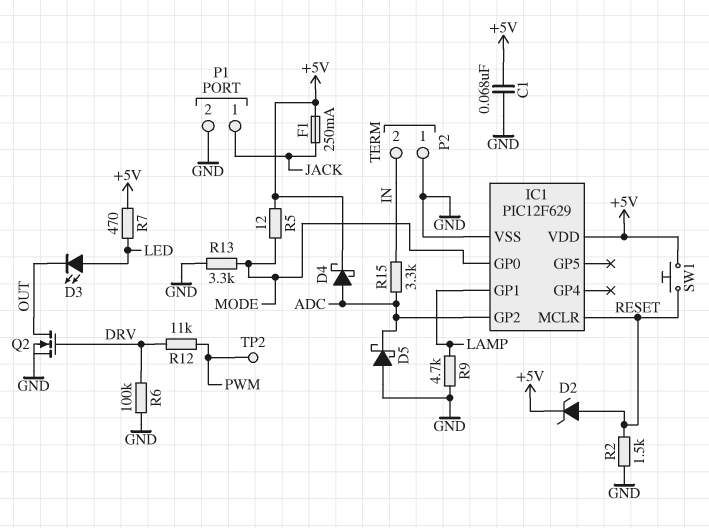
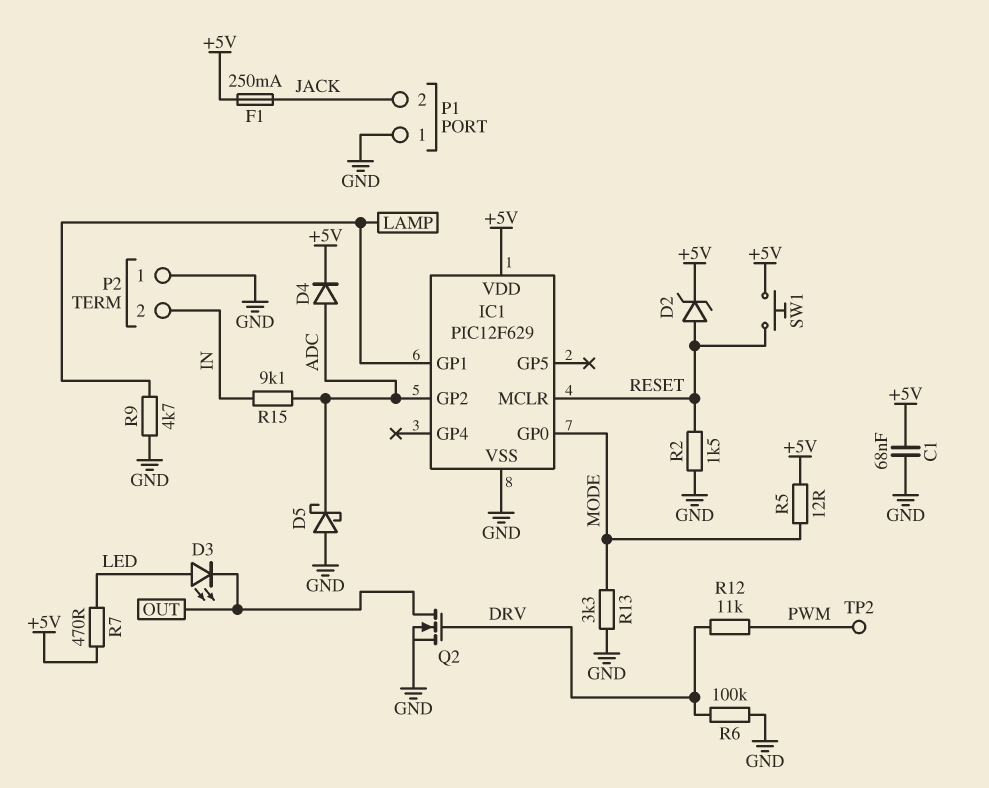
D4: schottky (A ADC, K +5V) -> diode (A ADC, K +5V)
P1 pin 1: JACK -> GND
P1 pin 2: GND -> JACK
R15: 3.3k (ADC, IN) -> 9.1k (ADC, IN)

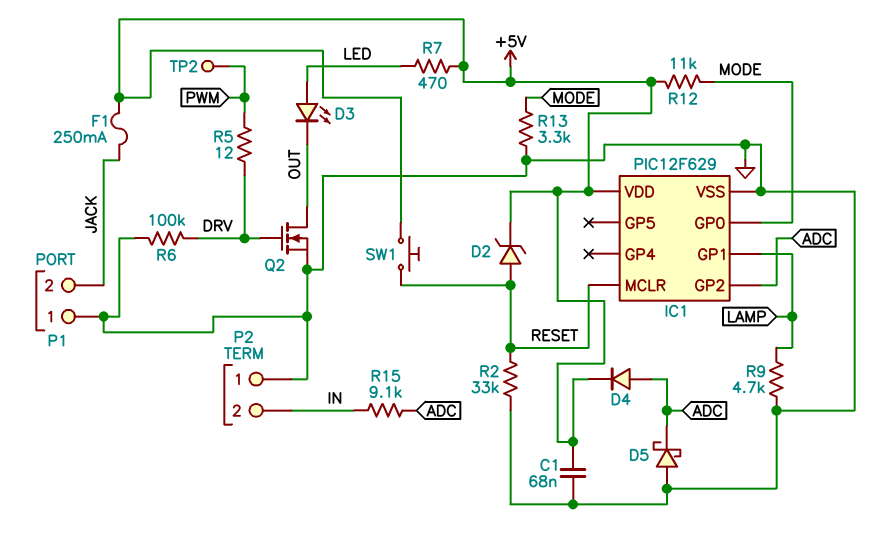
R2: 1.5k (GND, RESET) -> 33k (GND, RESET)
R5: 12 (+5V, MODE) -> 12 (DRV, PWM)
R12: 11k (DRV, PWM) -> 11k (+5V, MODE)

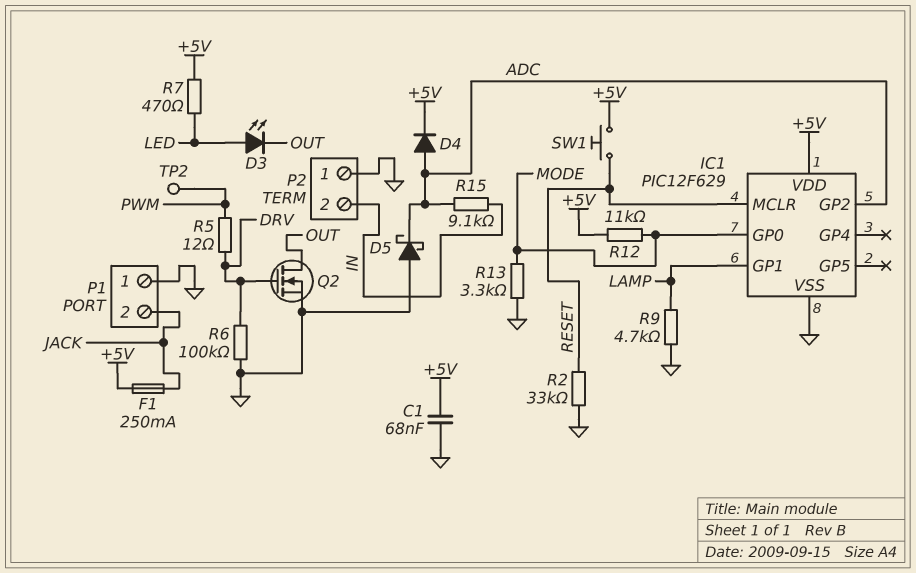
D2: zener (A RESET, K +5V) -> none

